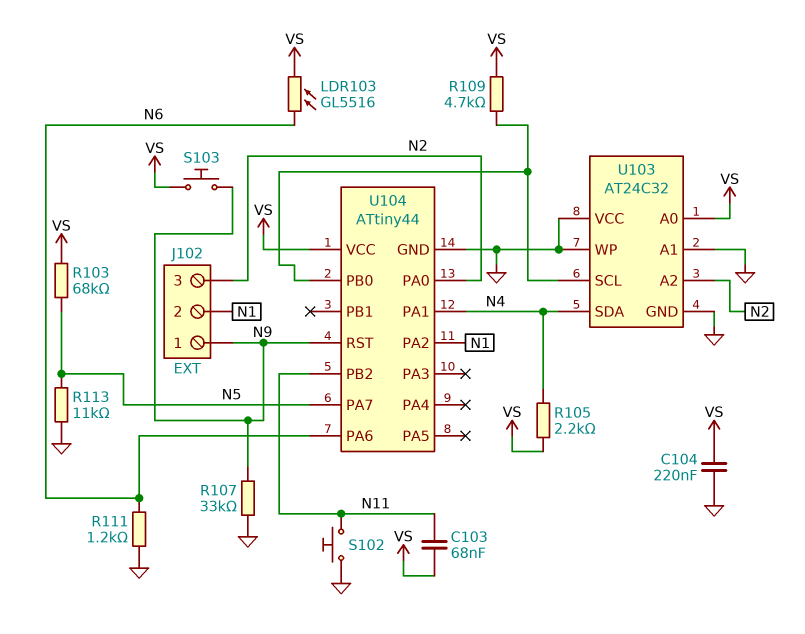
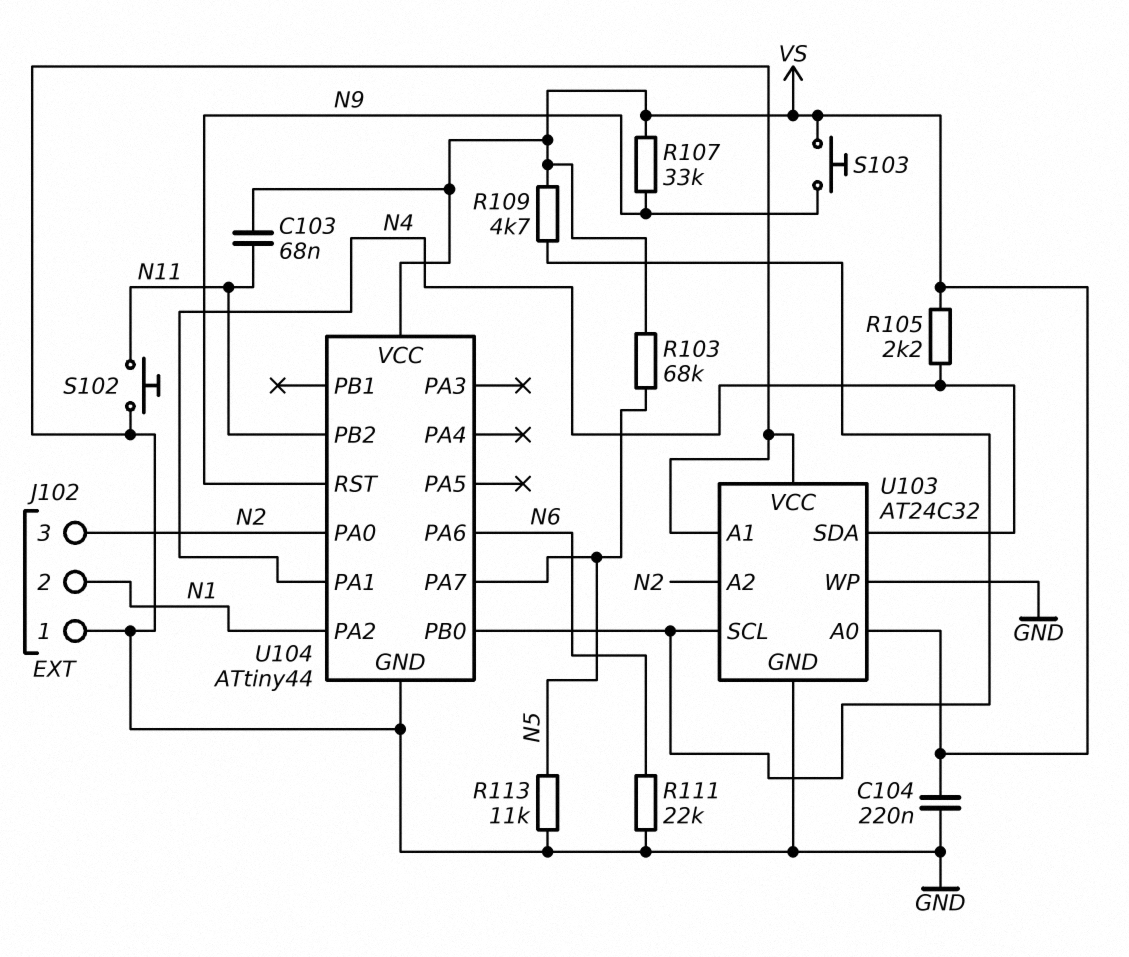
J102 pin 1: N9 -> GND
LDR103: GL5516 (N6, VS) -> none
R107: 33k (GND, N9) -> 33k (N9, VS)
R111: 1.2k (GND, N6) -> 22k (GND, N6)

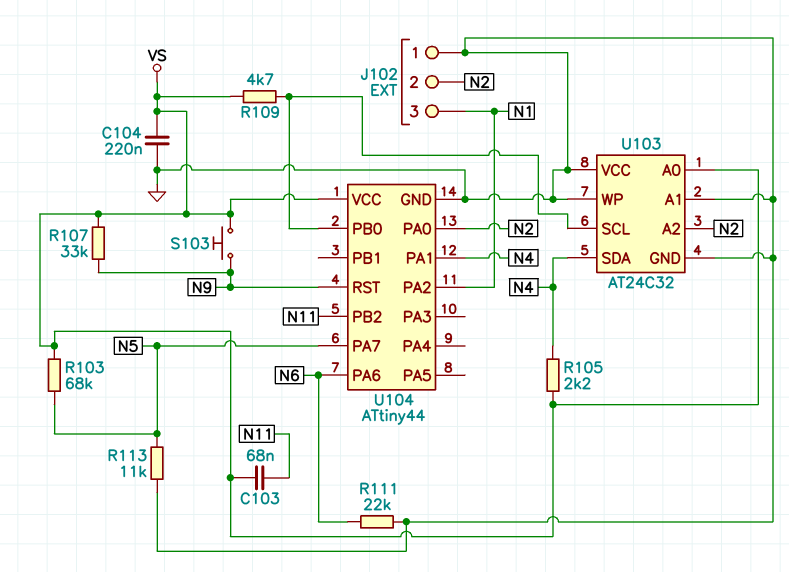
J102 pin 2: N1 -> N2
J102 pin 3: N2 -> N1
S102: button (GND, N11) -> none

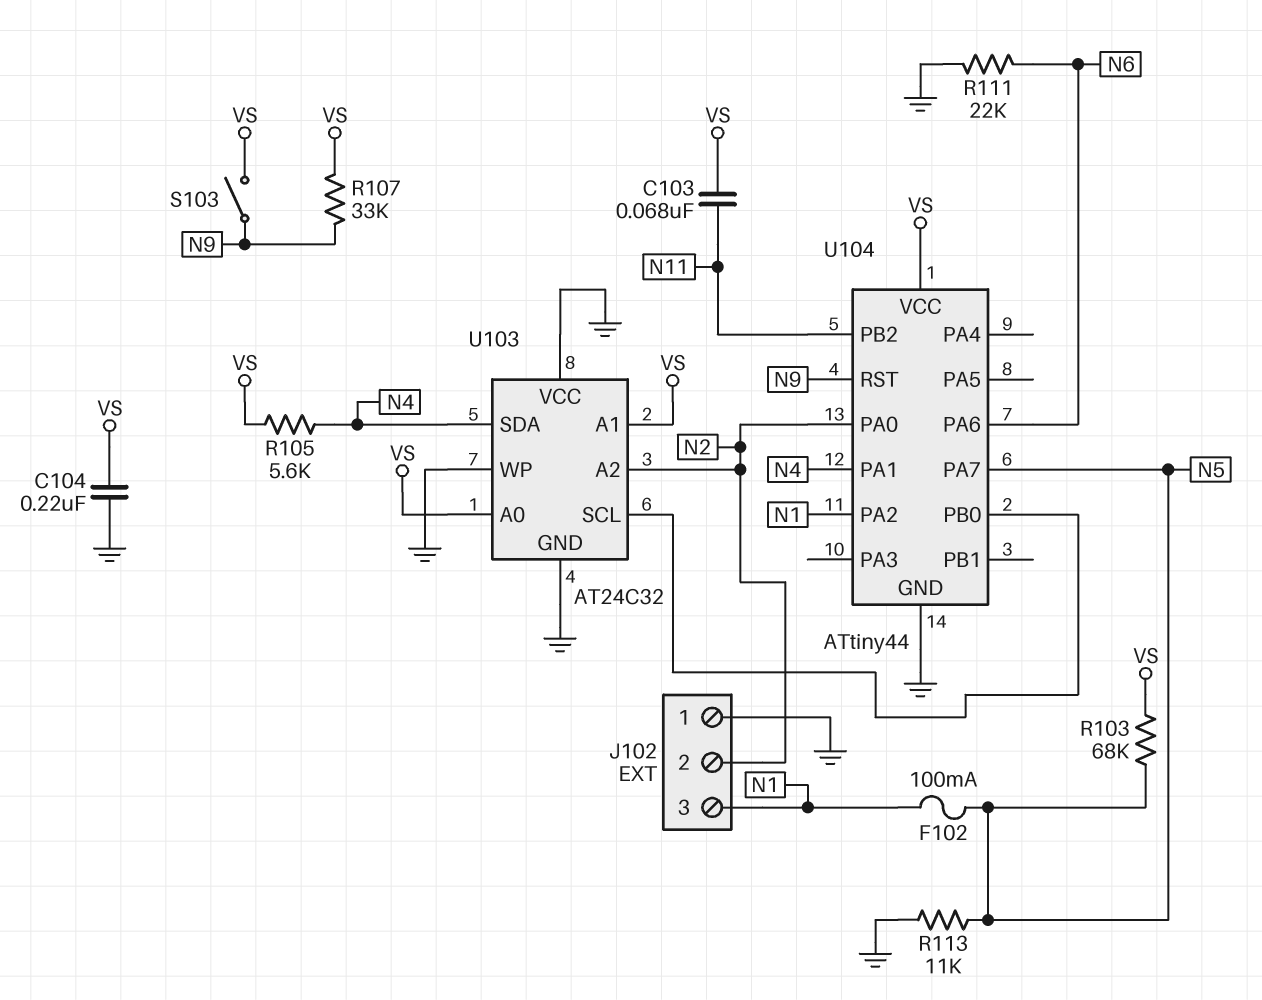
F102: none -> 100mA (N1, N5)
R105: 2.2k (N4, VS) -> 5.6k (N4, VS)
R109: 4.7k (U103/SCL, VS) -> none
S103: button (N9, VS) -> switch (N9, VS)
U103 pin A1: GND -> VS

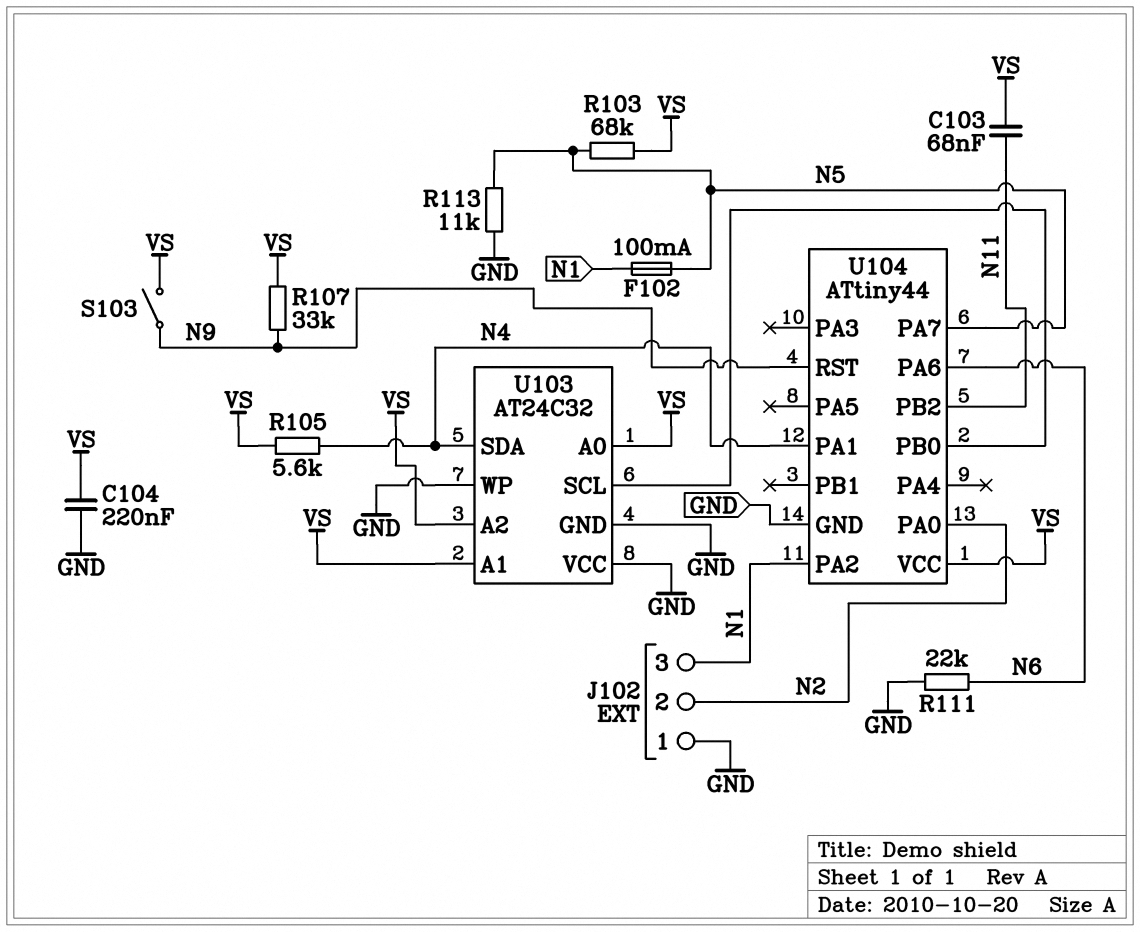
U103 pin A2: N2 -> VS

